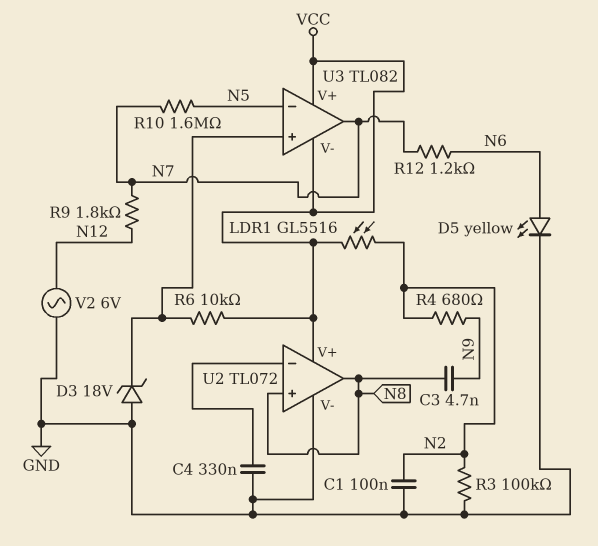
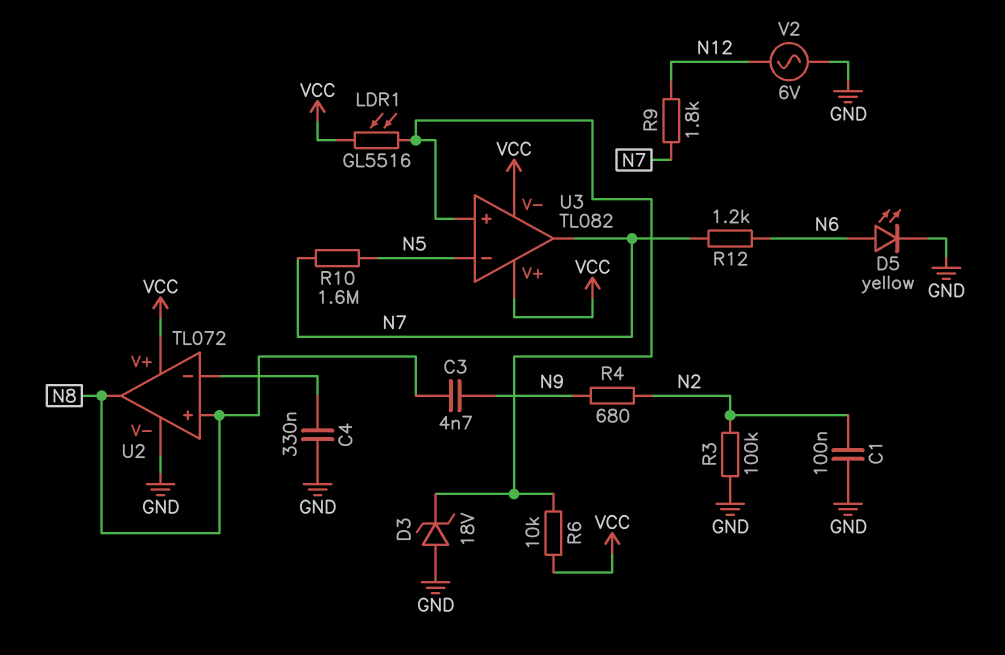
LDR1: GL5516 (N2, VCC) -> GL5516 (U3/in+, VCC)

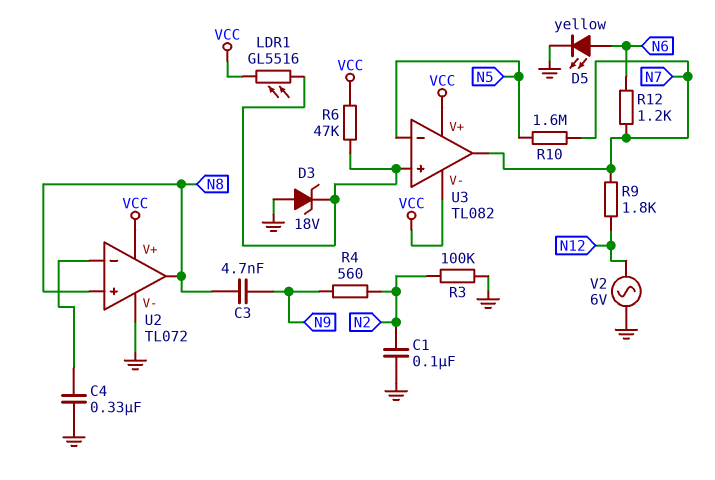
R4: 680 (N2, N9) -> 560 (N2, N9)
R6: 10k (U3/in+, VCC) -> 47k (U3/in+, VCC)

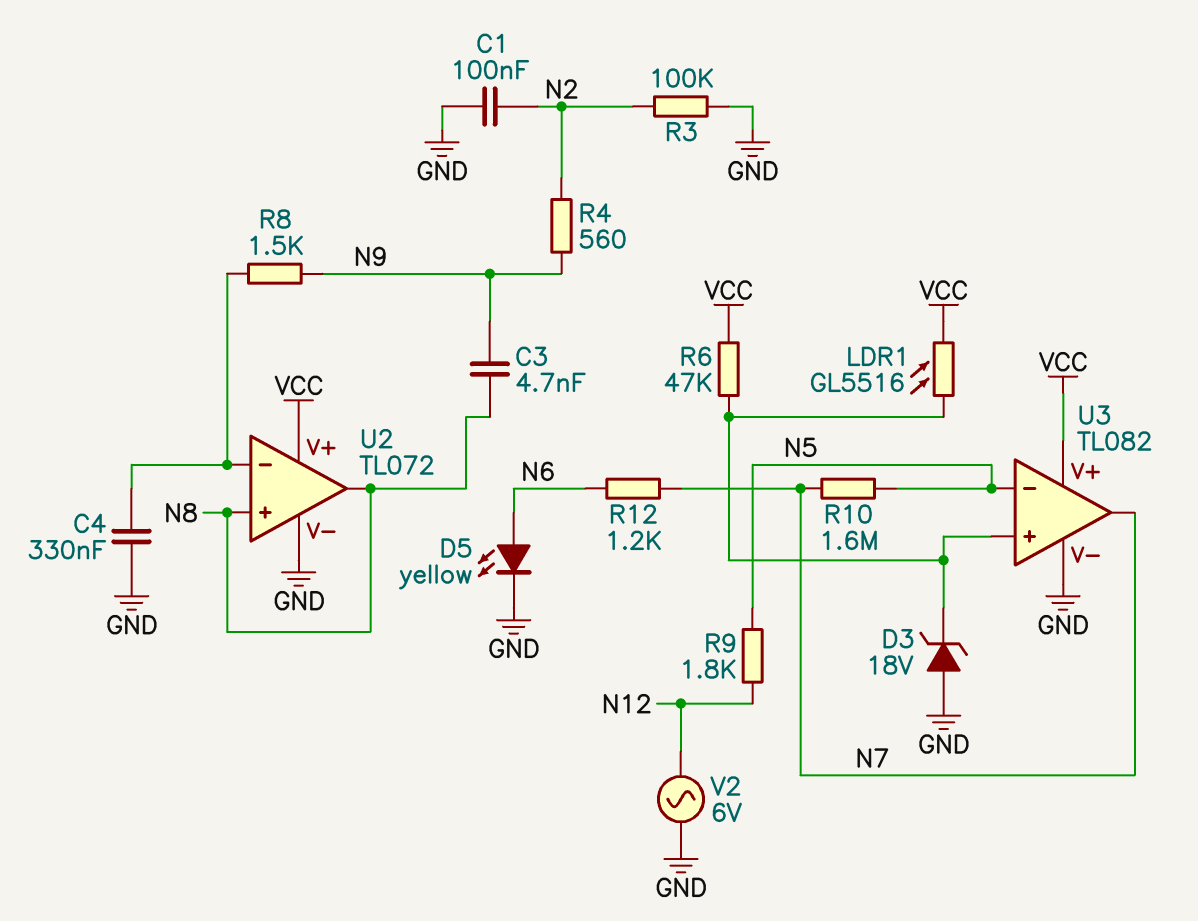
R8: none -> 1.5k (N9, U2/in-)
R9: 1.8k (N7, N12) -> 1.8k (N5, N12)
U3 pin V-: VCC -> GND

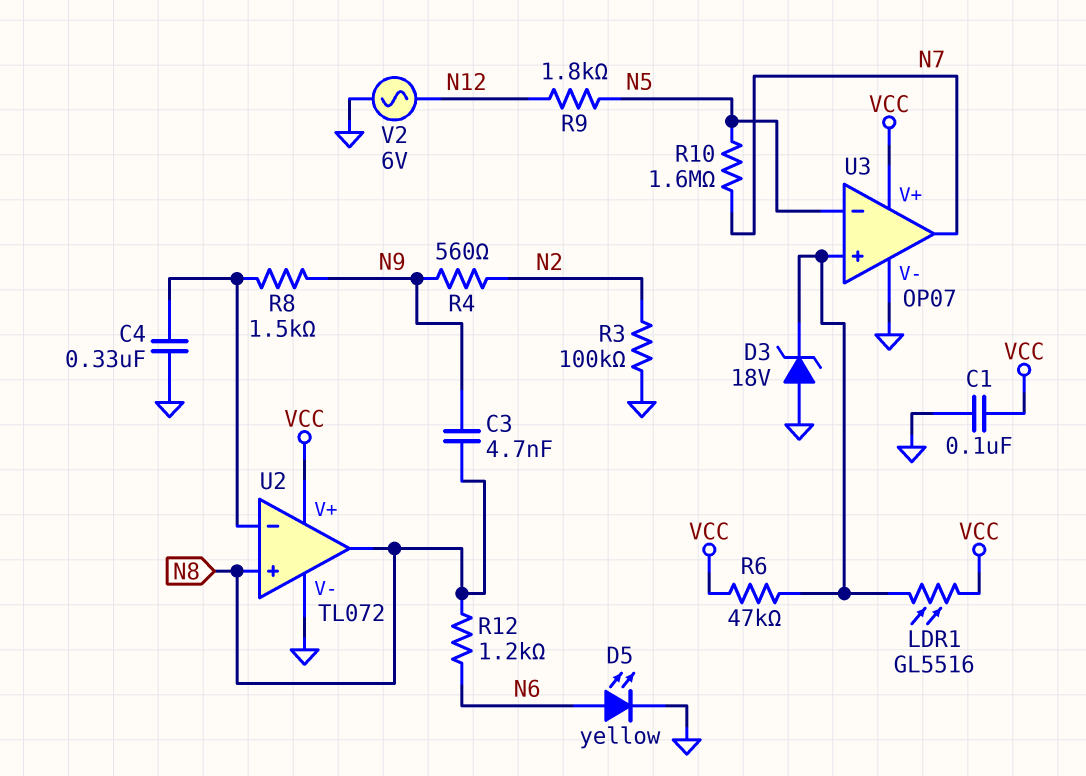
C1: 100nF (GND, N2) -> 100nF (GND, VCC)
R12: 1.2k (N6, N7) -> 1.2k (N6, N8)
U3: TL082 -> OP07

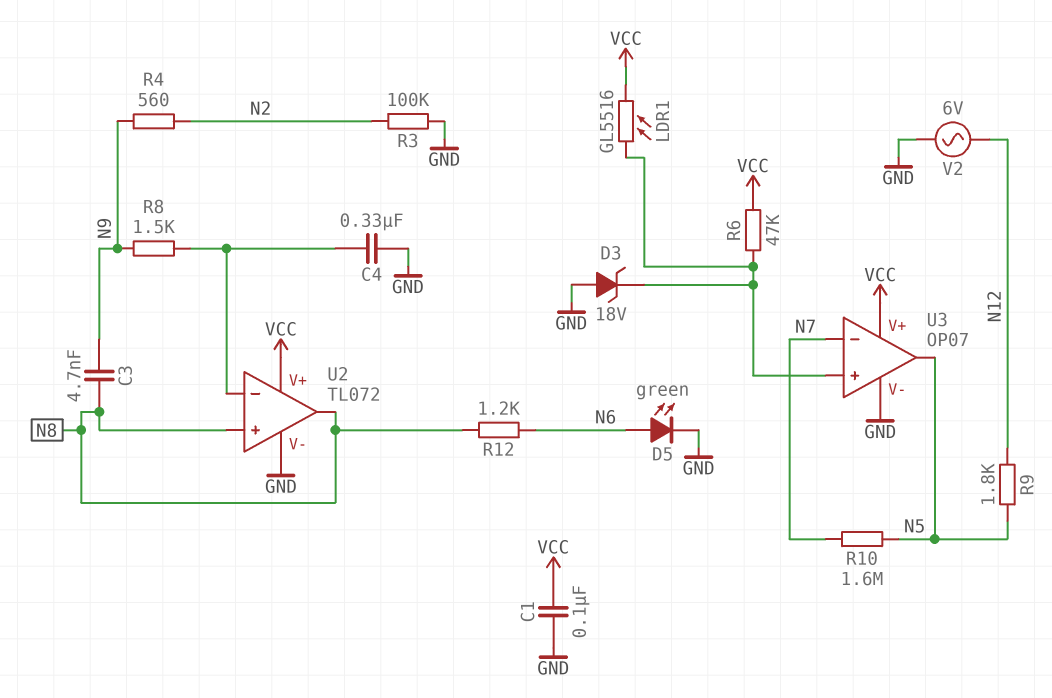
D5: LED yellow (A N6, K GND) -> LED green (A N6, K GND)
U3 pin in-: N5 -> N7
U3 pin out: N7 -> N5

